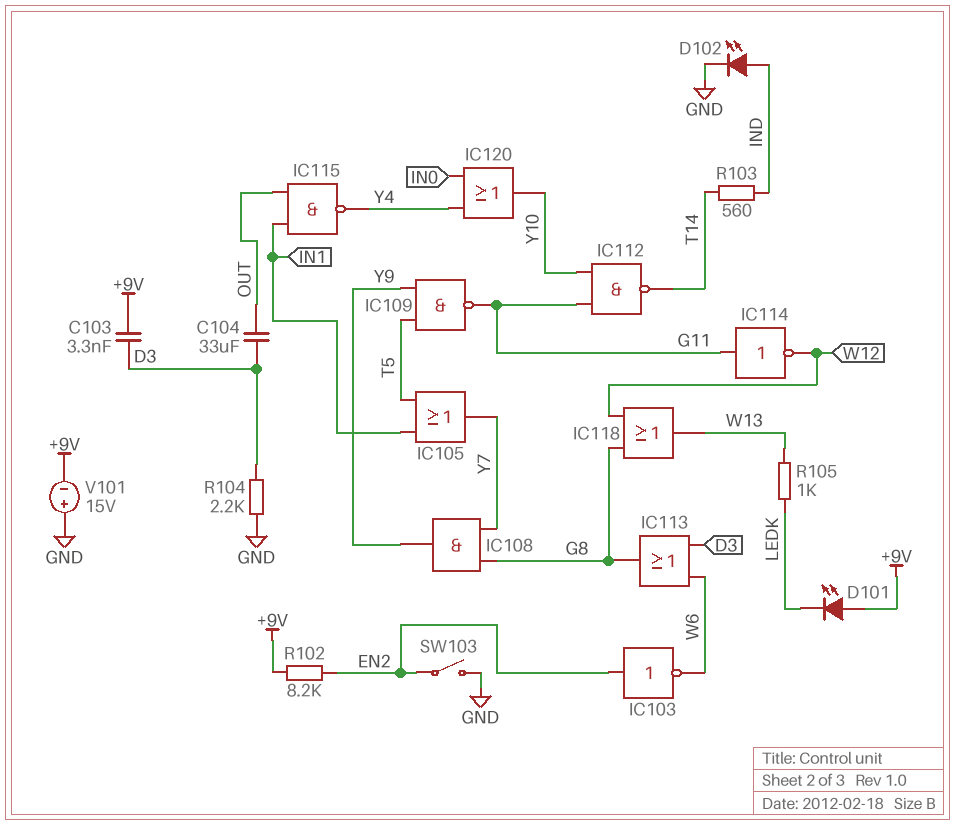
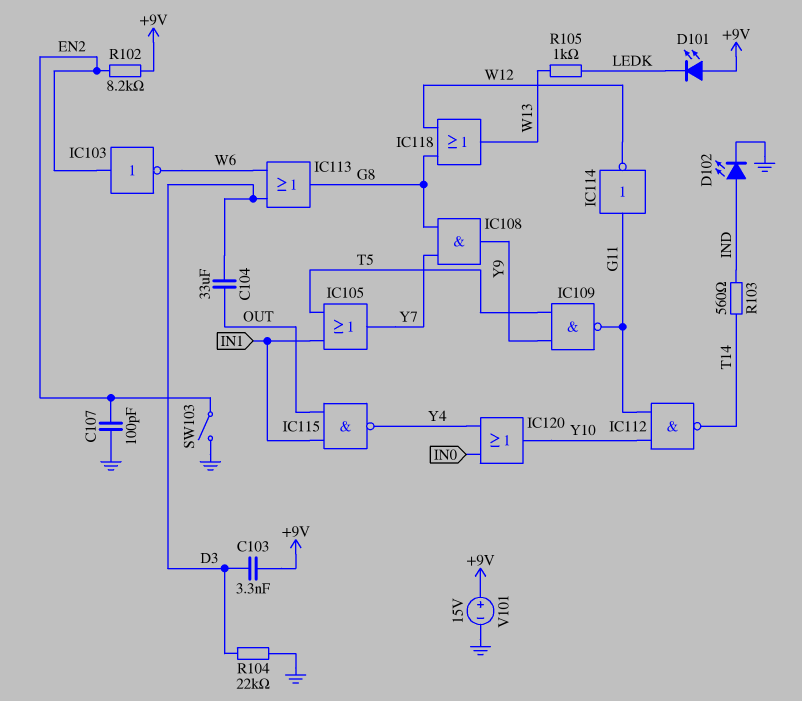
C107: none -> 100pF (EN2, GND)
R104: 2.2k (D3, GND) -> 22k (D3, GND)
V101: 15V (plus GND, minus +9V) -> 15V (plus +9V, minus GND)

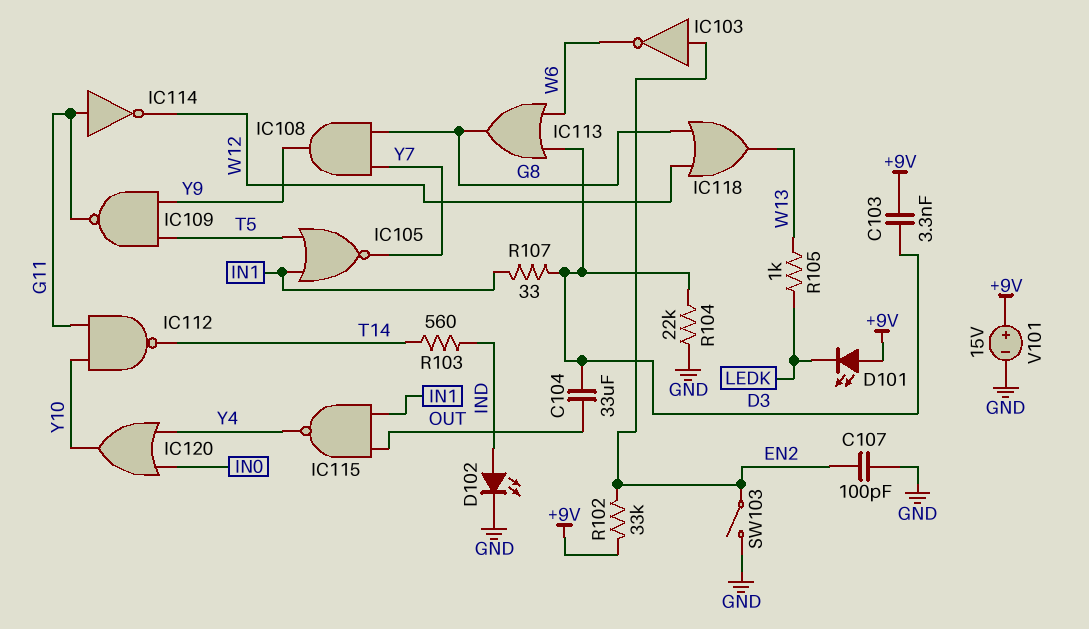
IC105: OR (in IN1, in T5, out Y7) -> NOR (in IN1, in T5, out Y7)
R102: 8.2k (+9V, EN2) -> 33k (+9V, EN2)
R107: none -> 33 (D3, IN1)

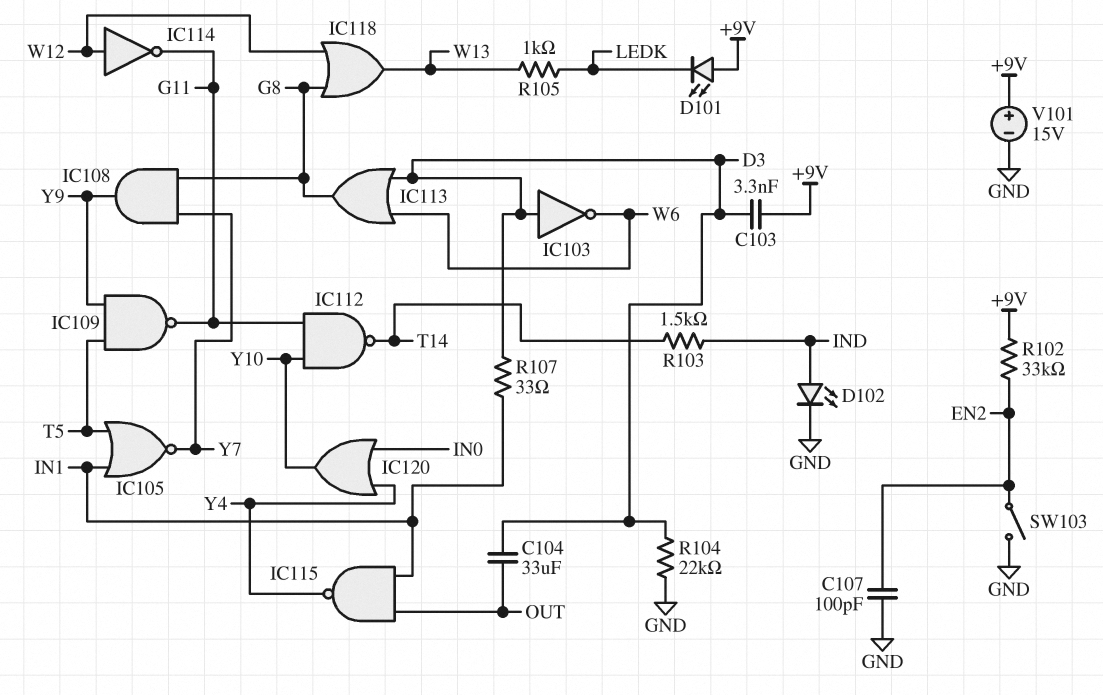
IC103: NOT (in EN2, out W6) -> NOT (in D3, out W6)
IC114: NOT (in G11, out W12) -> NOT (in W12, out G11)
R103: 560 (IND, T14) -> 1.5k (IND, T14)

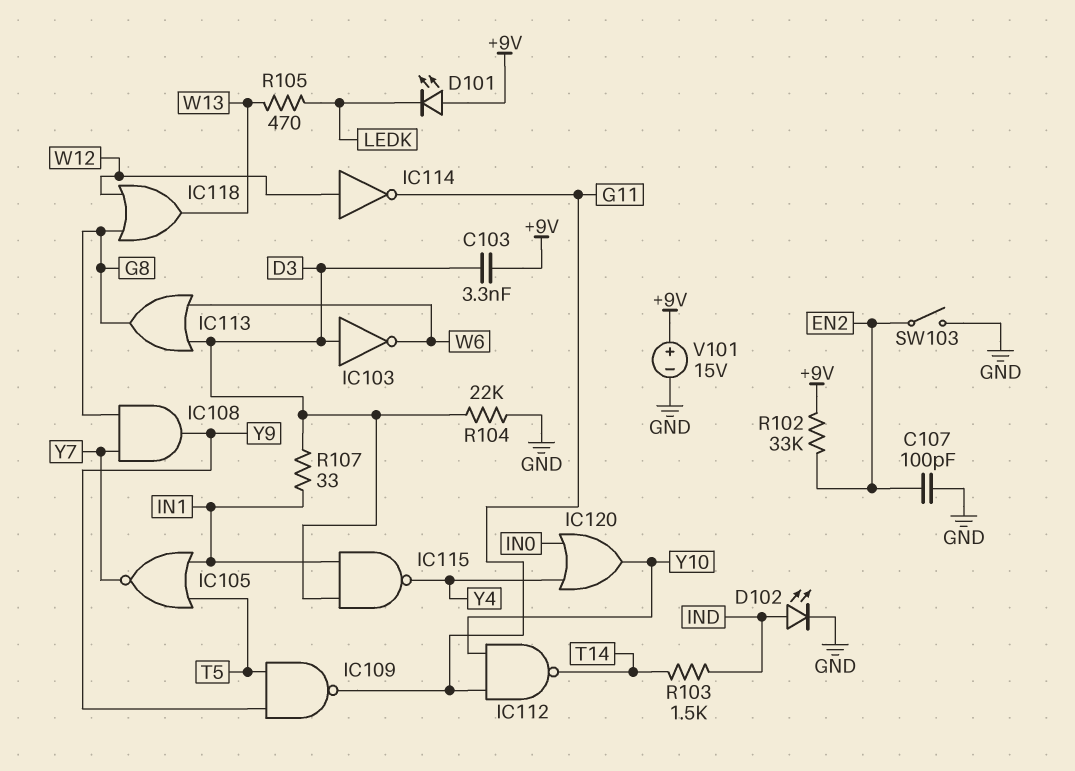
C104: 33uF (D3, OUT) -> none
IC115: NAND (in IN1, in OUT, out Y4) -> NAND (in D3, in IN1, out Y4)
R105: 1k (LEDK, W13) -> 470 (LEDK, W13)

